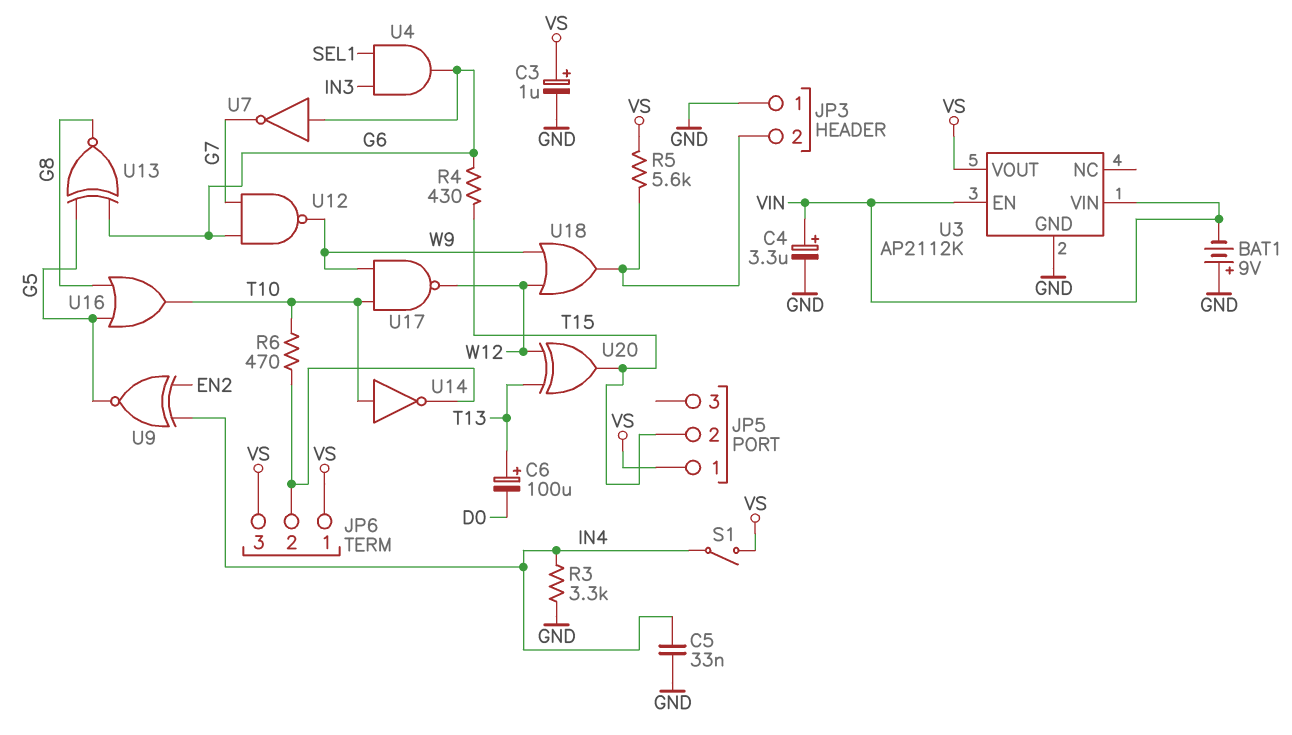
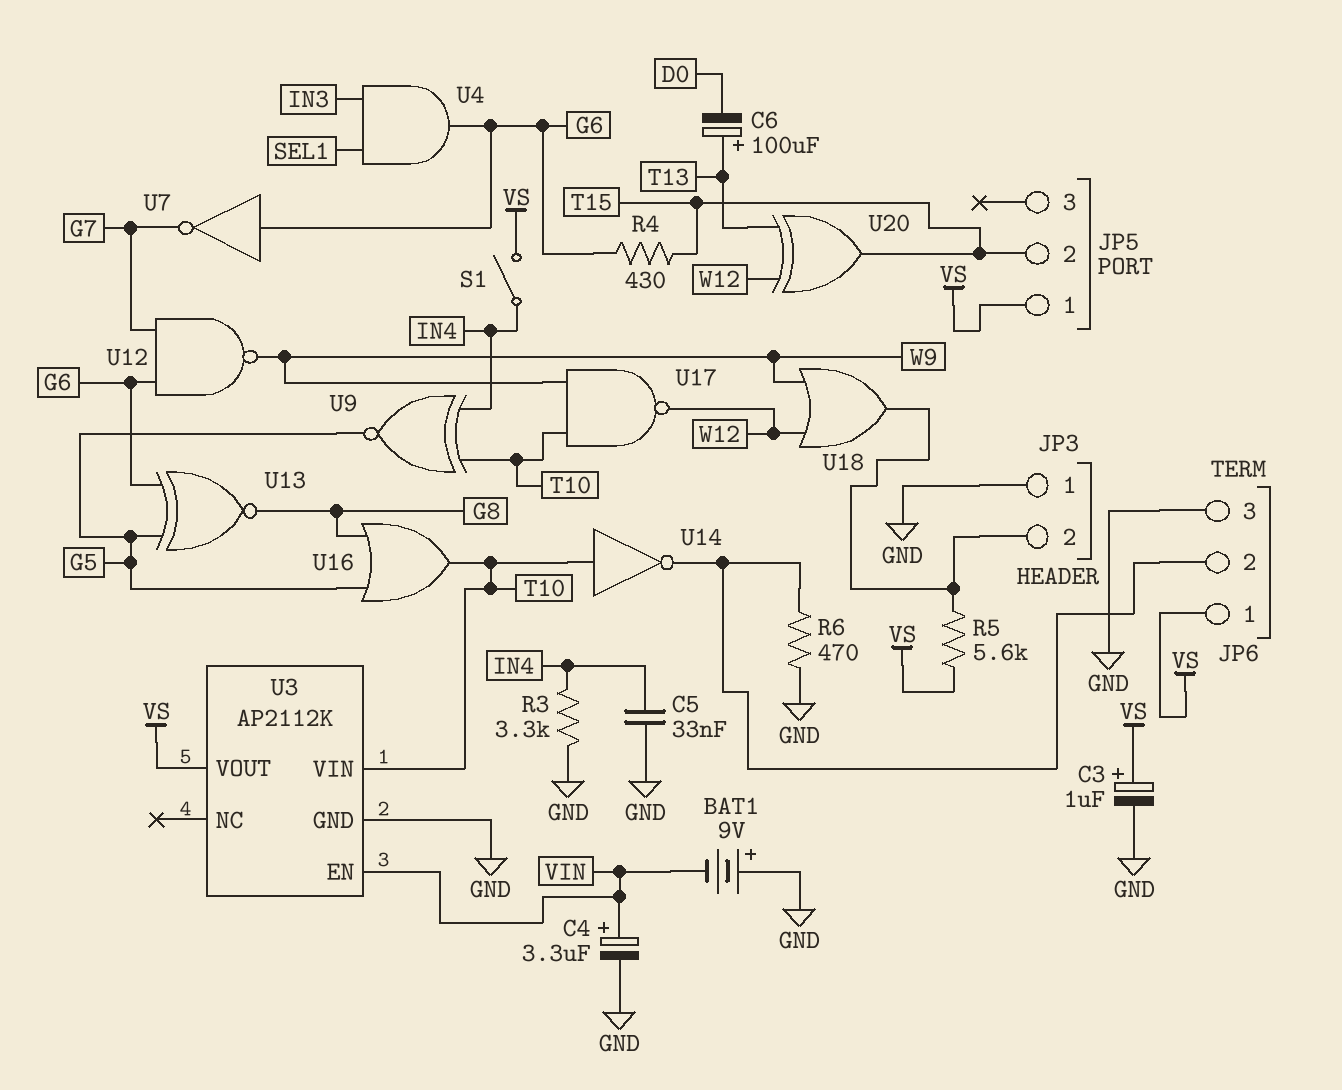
JP6 pin 3: VS -> GND
R6: 470 (JP6/2, T10) -> 470 (GND, JP6/2)
U3 pin VIN: VIN -> T10
U9: XNOR (in EN2, in IN4, out G5) -> XNOR (in IN4, in T10, out G5)

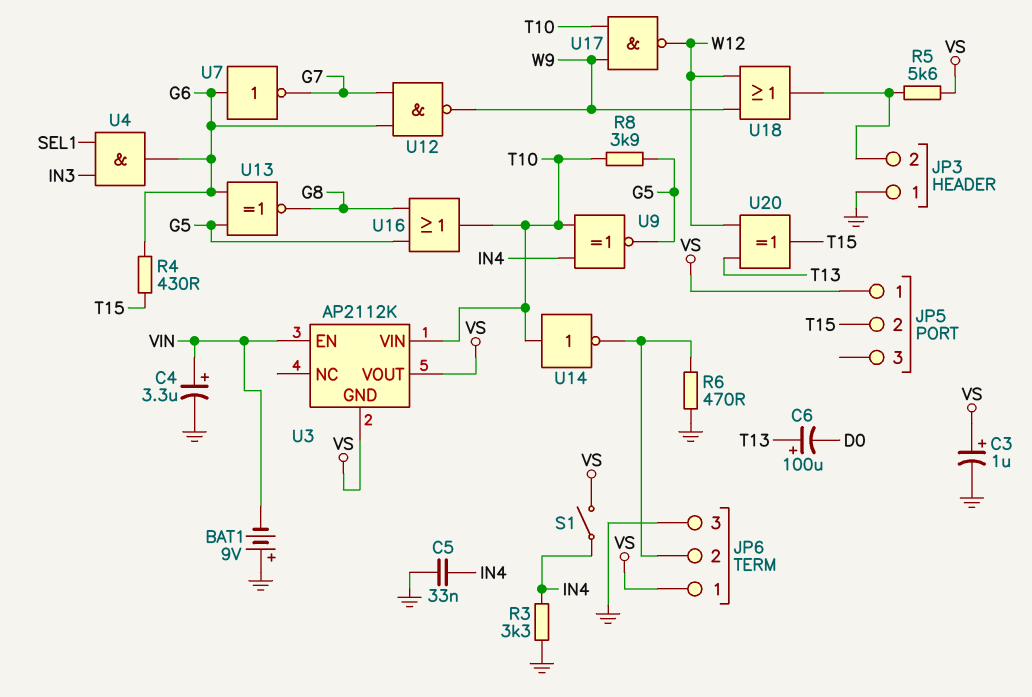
R8: none -> 3.9k (G5, T10)
U3 pin GND: GND -> VS

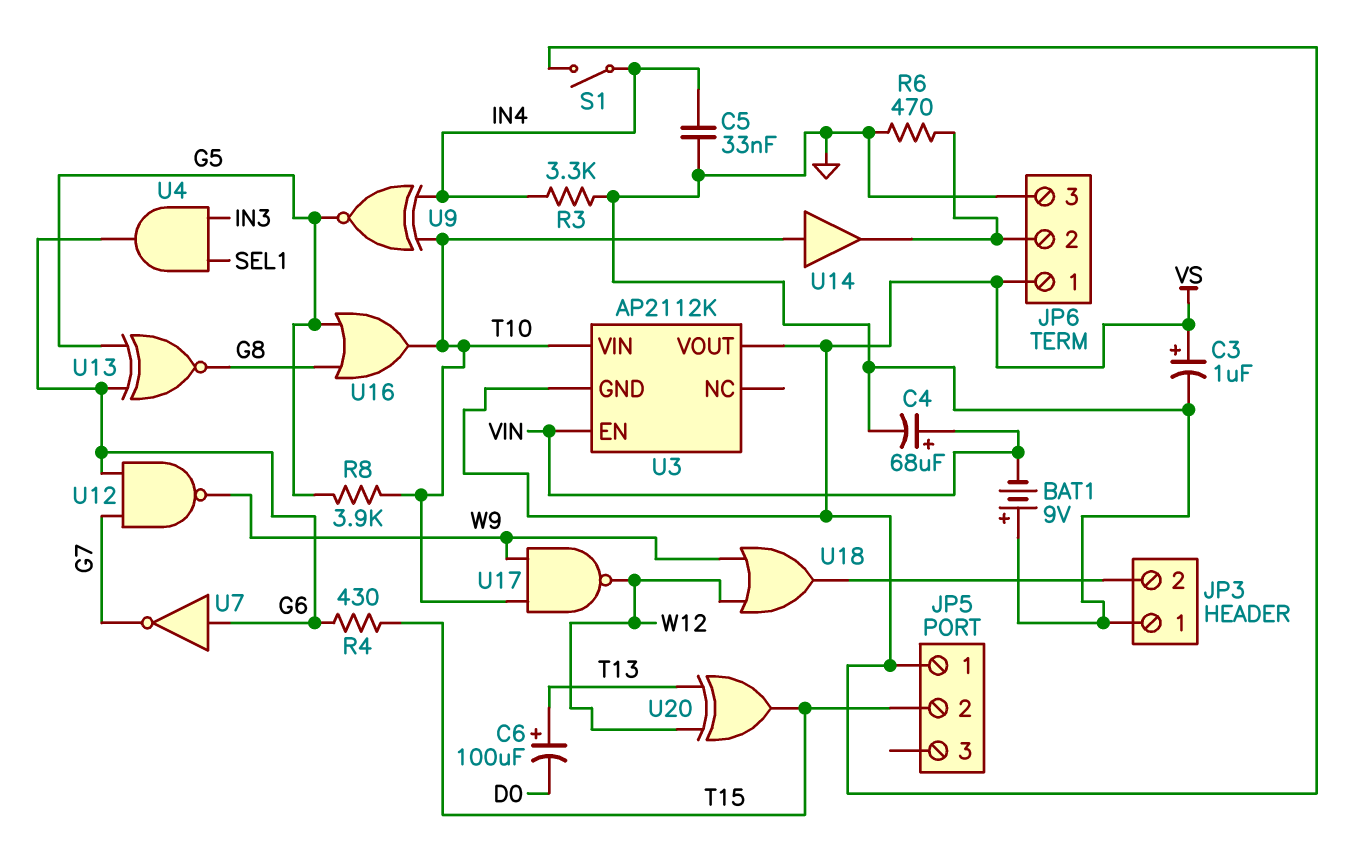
C4: 3.3uF (plus VIN, minus GND) -> 68uF (plus VIN, minus GND)
R5: 5.6k (JP3/2, VS) -> none
U14: NOT (in T10, out JP6/2) -> buffer (in T10, out JP6/2)

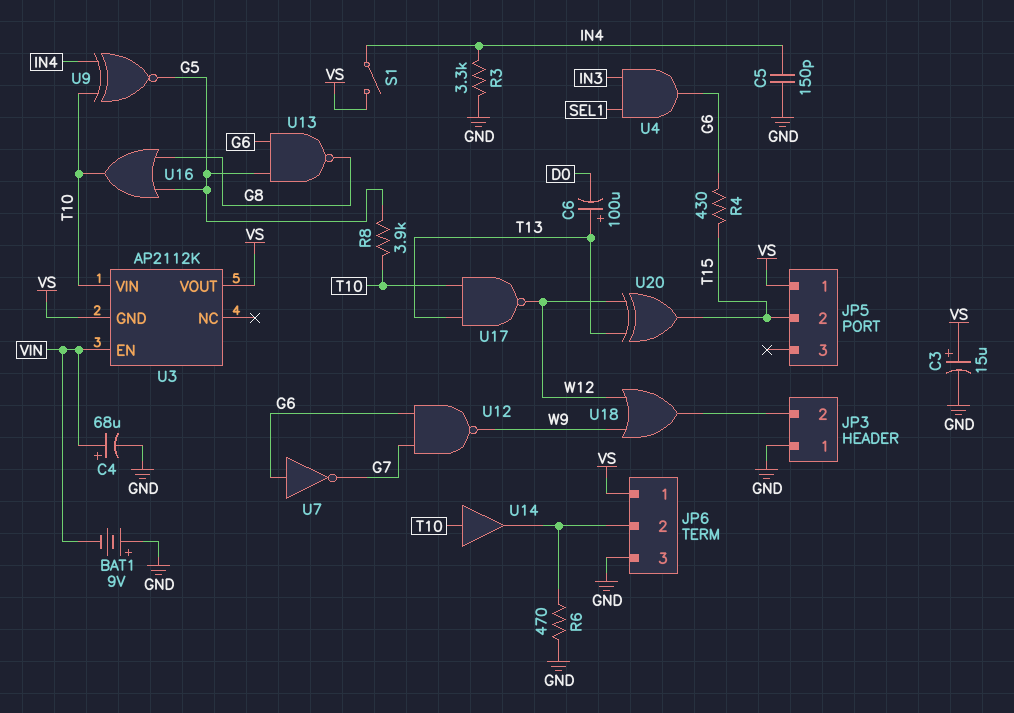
C3: 1uF (plus VS, minus GND) -> 15uF (plus VS, minus GND)
C5: 33nF (GND, IN4) -> 150pF (GND, IN4)
U13: XNOR (in G5, in G6, out G8) -> NAND (in G5, in G6, out G8)
U17: NAND (in T10, in W9, out W12) -> NAND (in T10, in T13, out W12)

